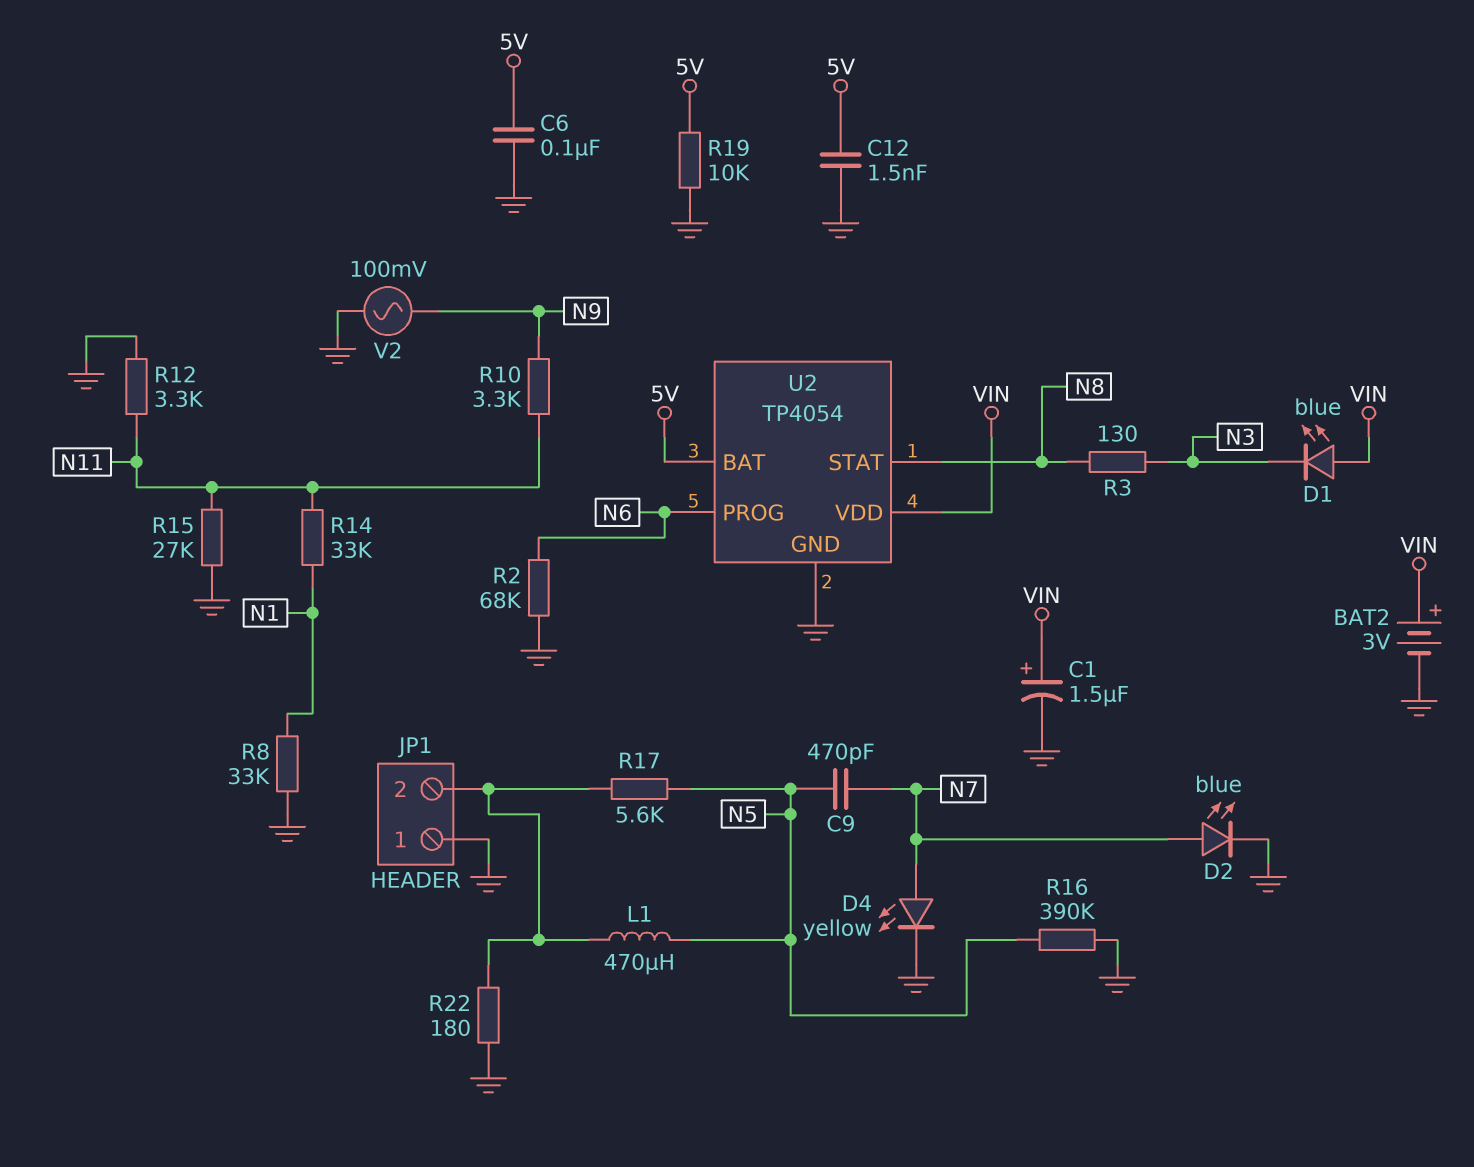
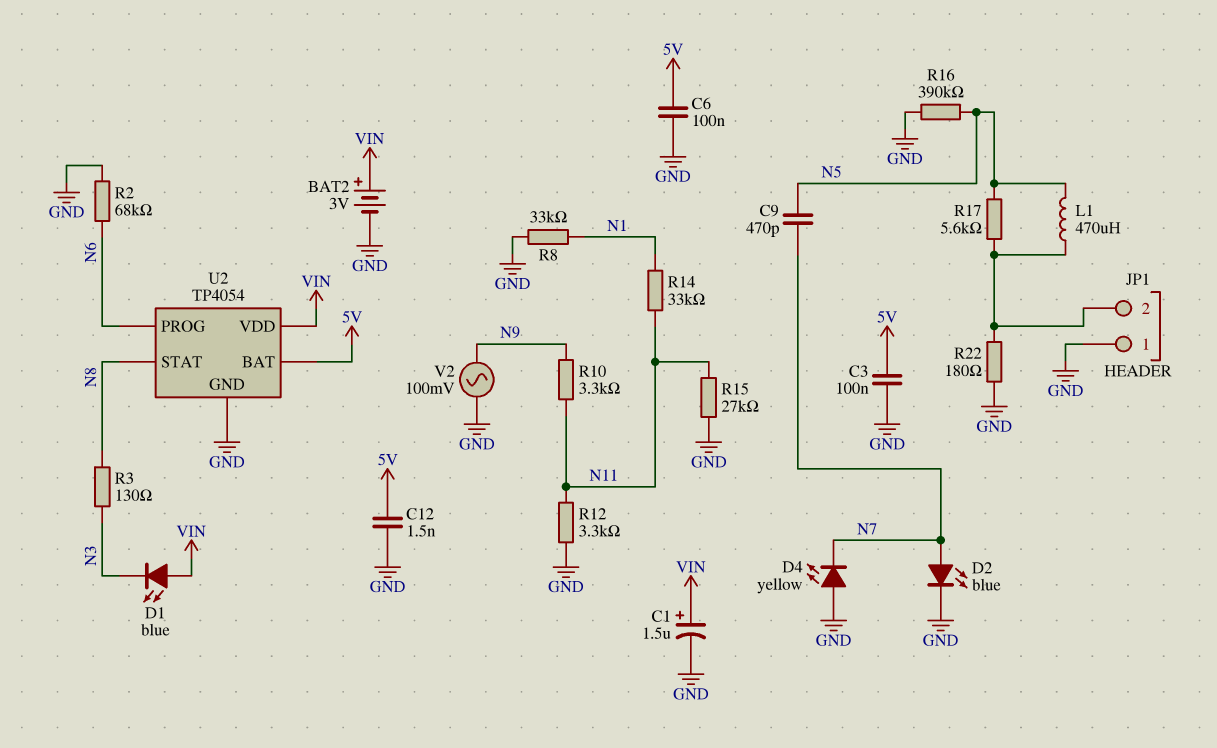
C3: none -> 100nF (5V, GND)
D4: LED yellow (A N7, K GND) -> LED yellow (A GND, K N7)
R19: 10k (5V, GND) -> none

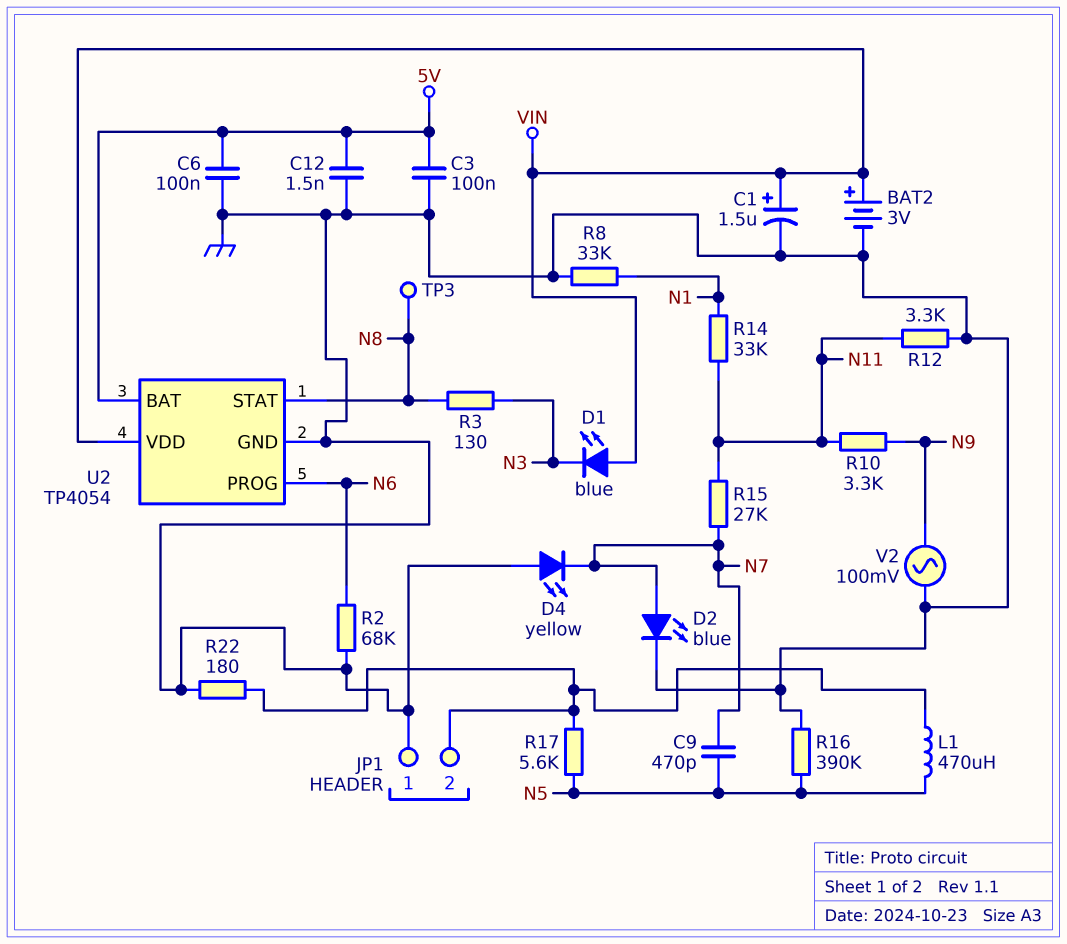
R15: 27k (GND, N11) -> 27k (N7, N11)
TP3: none -> test point (N8)

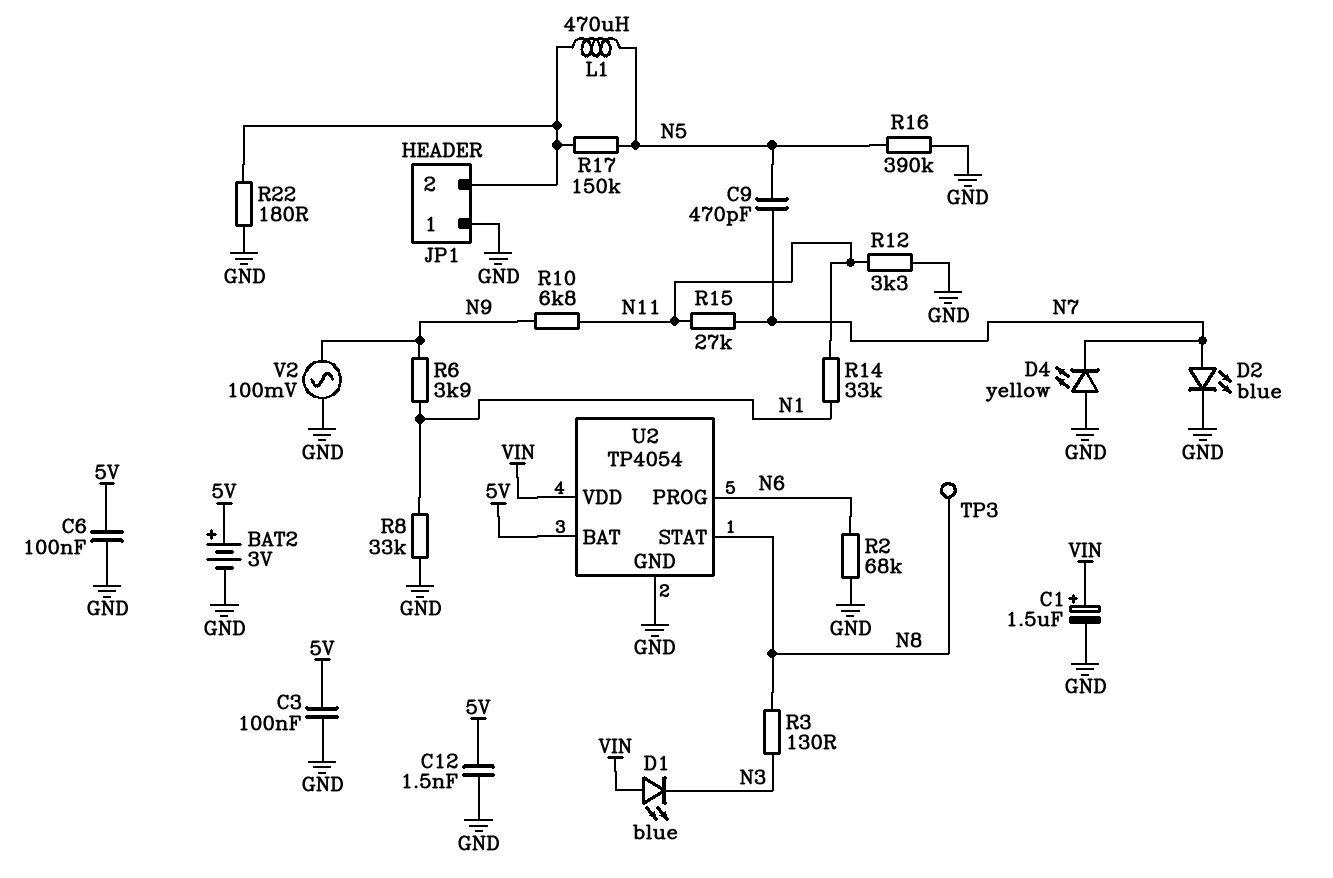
BAT2: 3V (plus VIN, minus GND) -> 3V (plus 5V, minus GND)
R6: none -> 3.9k (N1, N9)
R10: 3.3k (N9, N11) -> 6.8k (N9, N11)
R17: 5.6k (JP1/2, N5) -> 150k (JP1/2, N5)

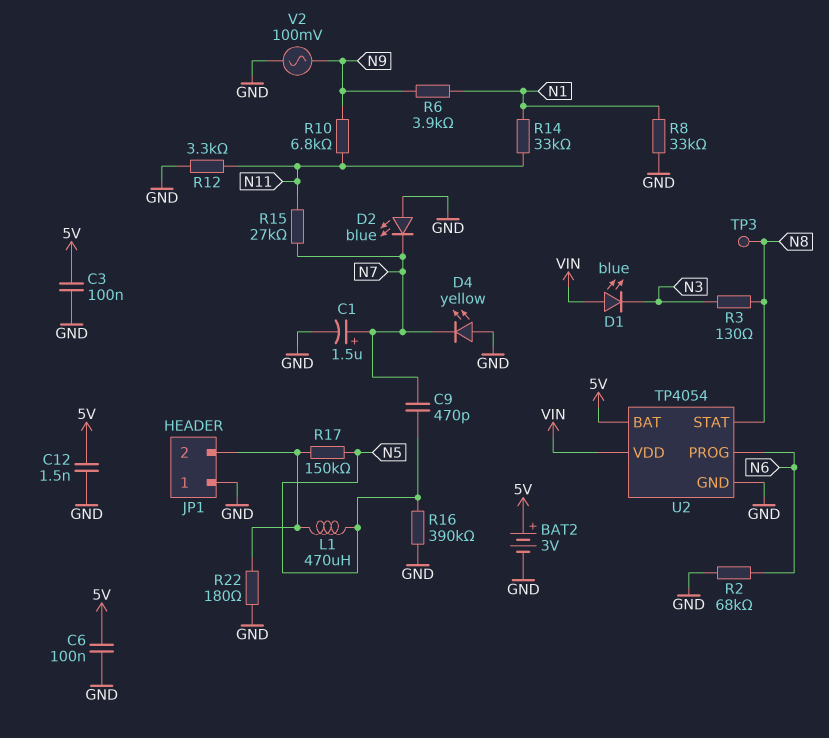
C1: 1.5uF (plus VIN, minus GND) -> 1.5uF (plus N7, minus GND)
D2: LED blue (A N7, K GND) -> LED blue (A GND, K N7)

